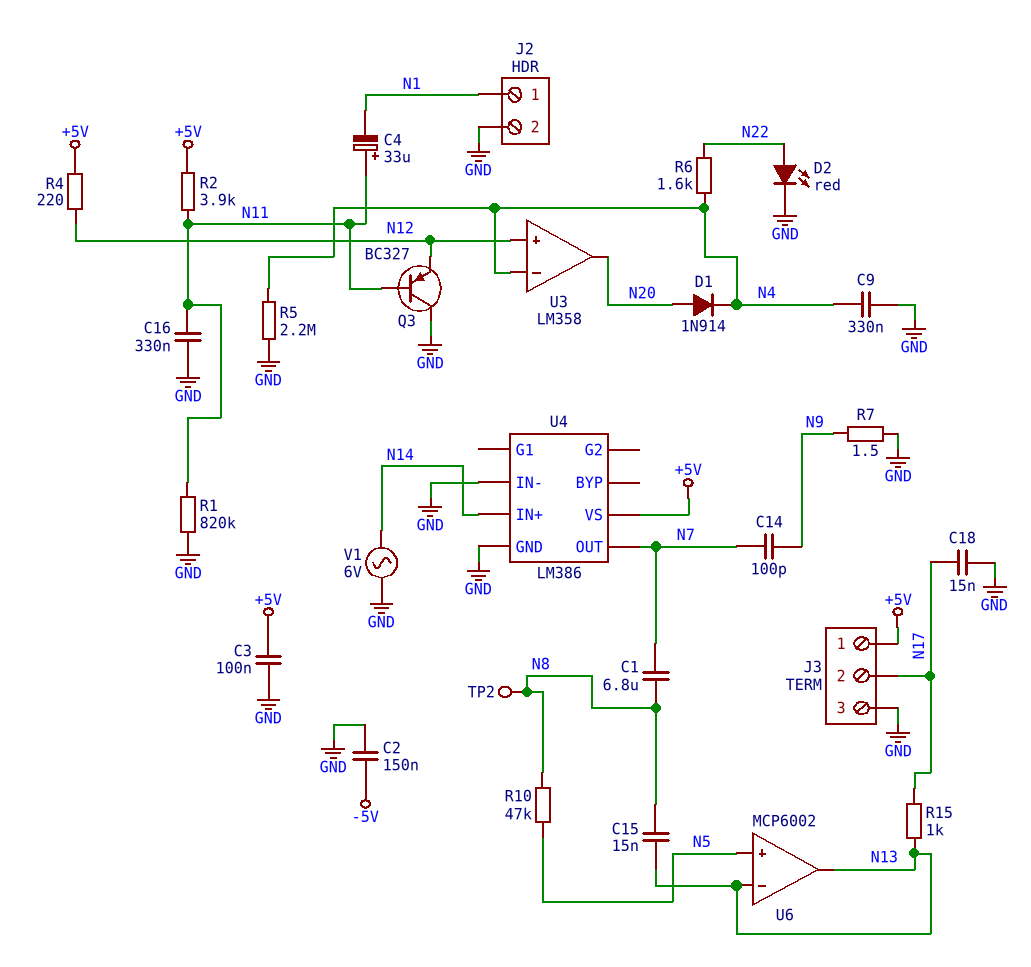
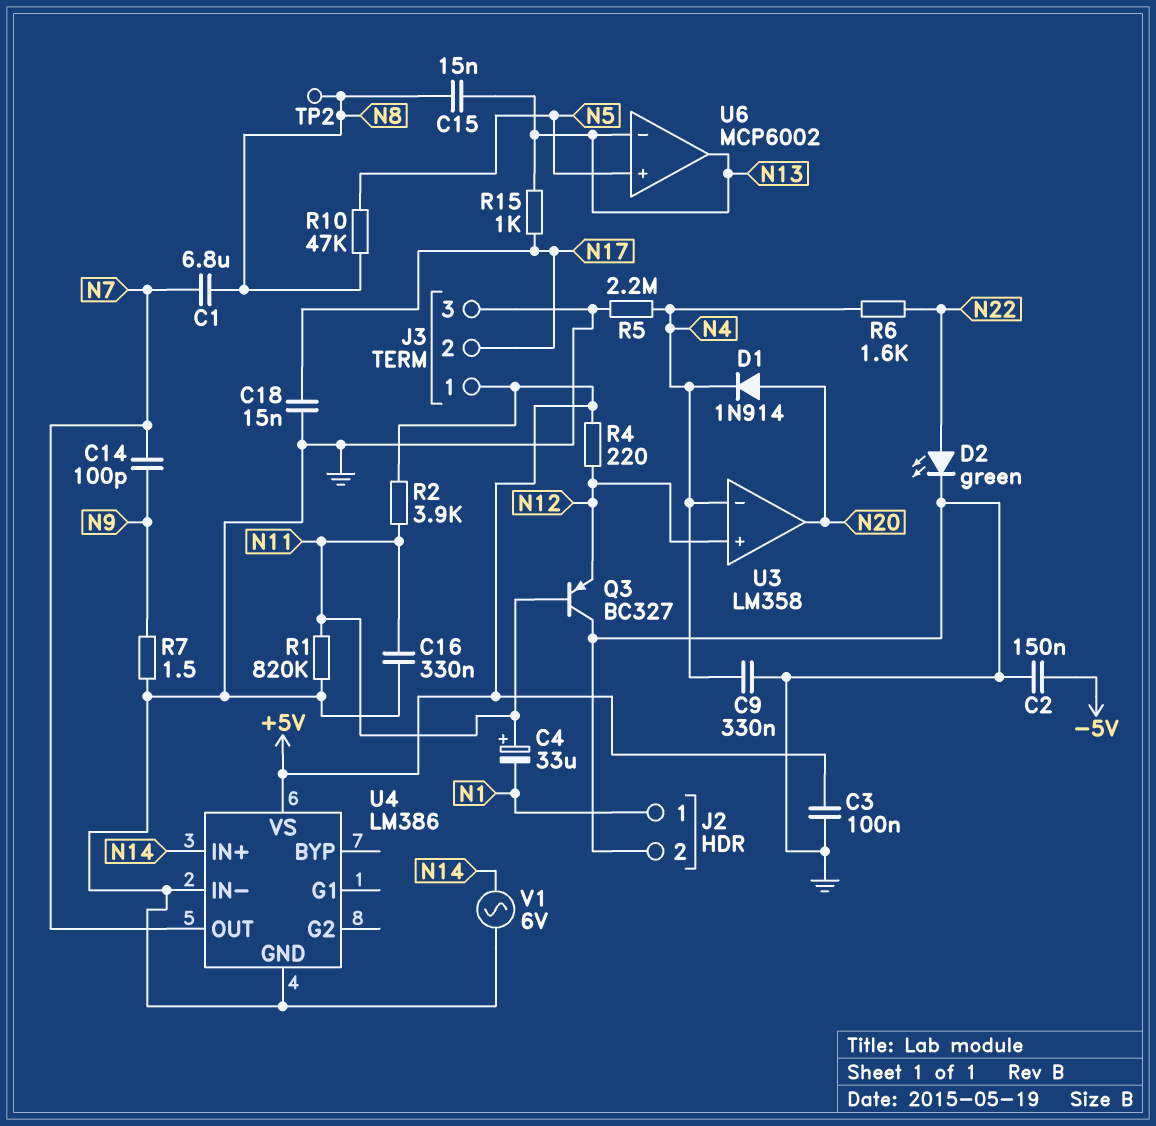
D2: LED red (A N22, K GND) -> LED green (A N22, K GND)

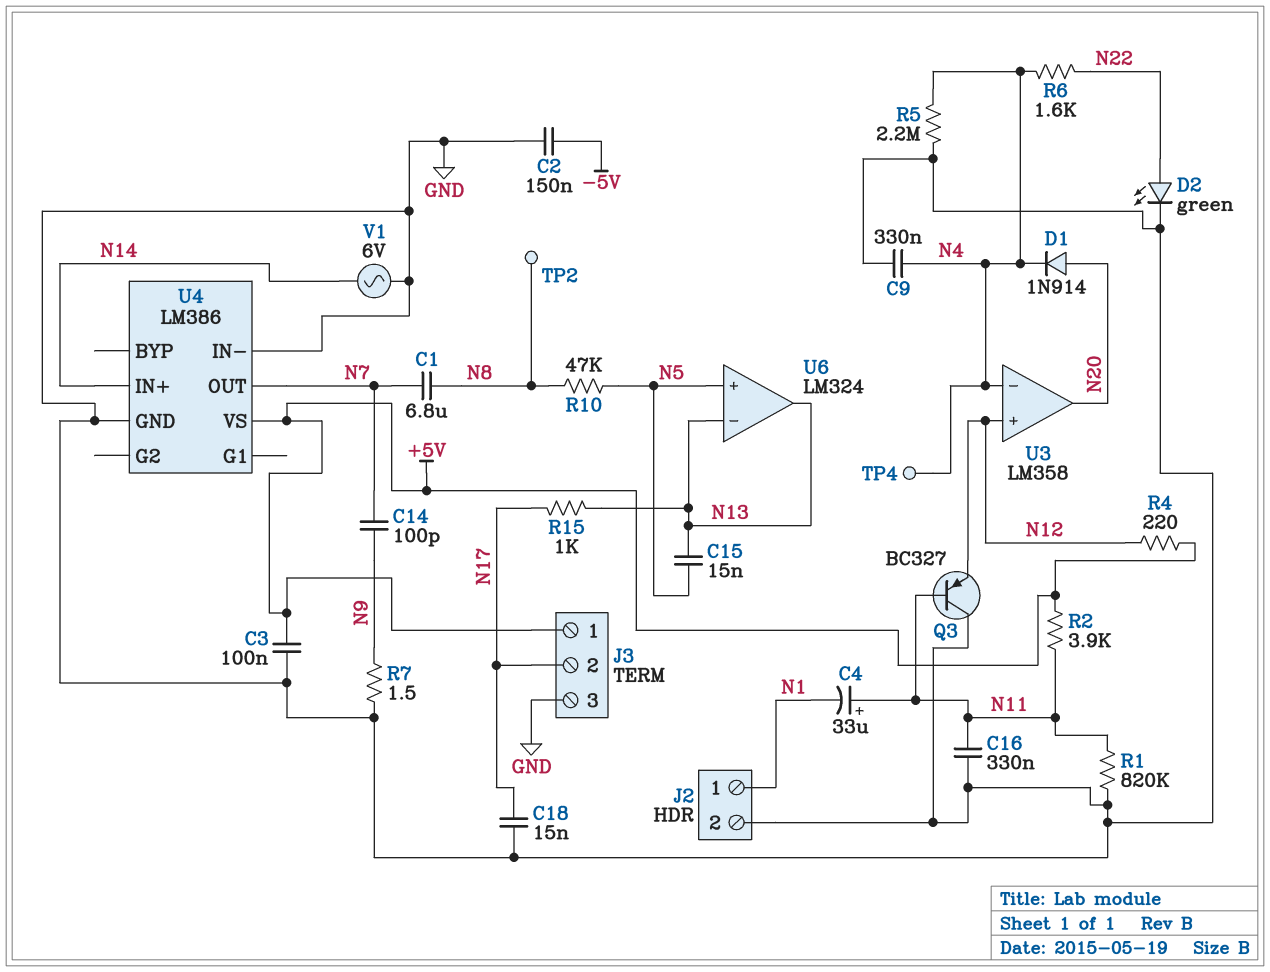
C15: 15nF (N8, N13) -> 15nF (N5, N13)
TP4: none -> test point (N4)
U6: MCP6002 -> LM324

